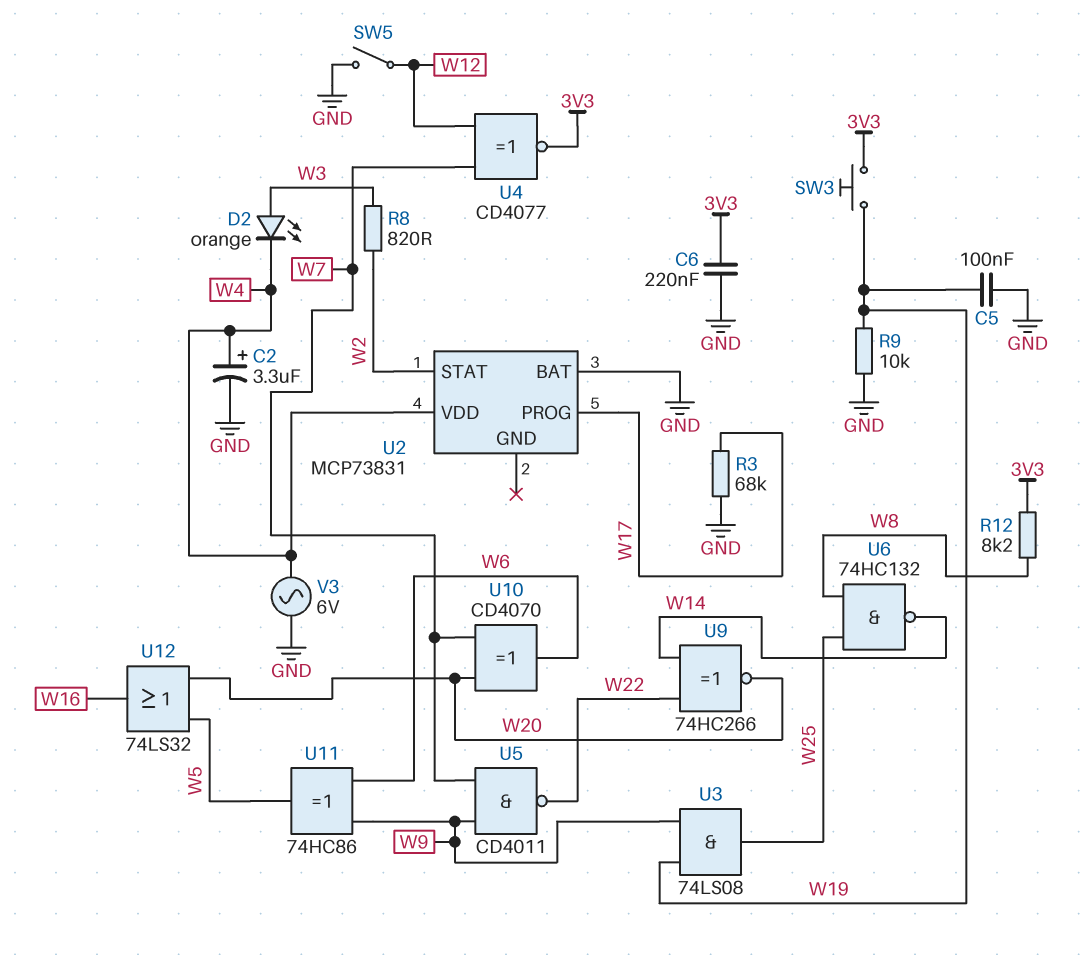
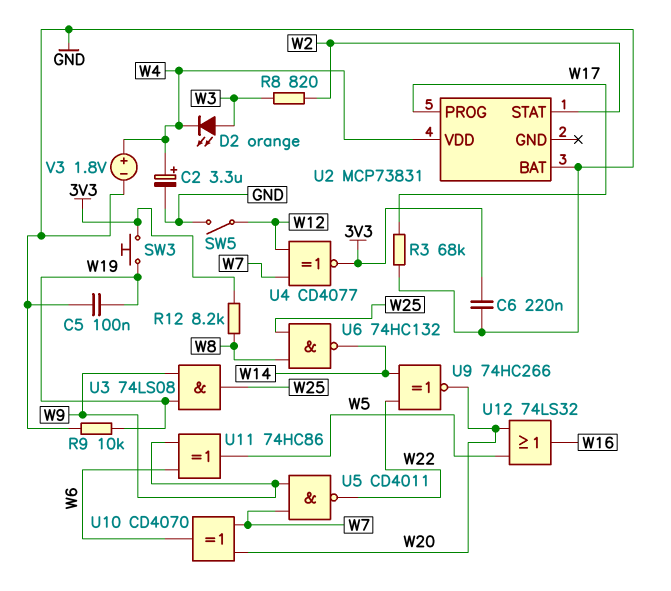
V3: AC 6V (GND, W4) -> 1.8V (plus W4, minus GND)

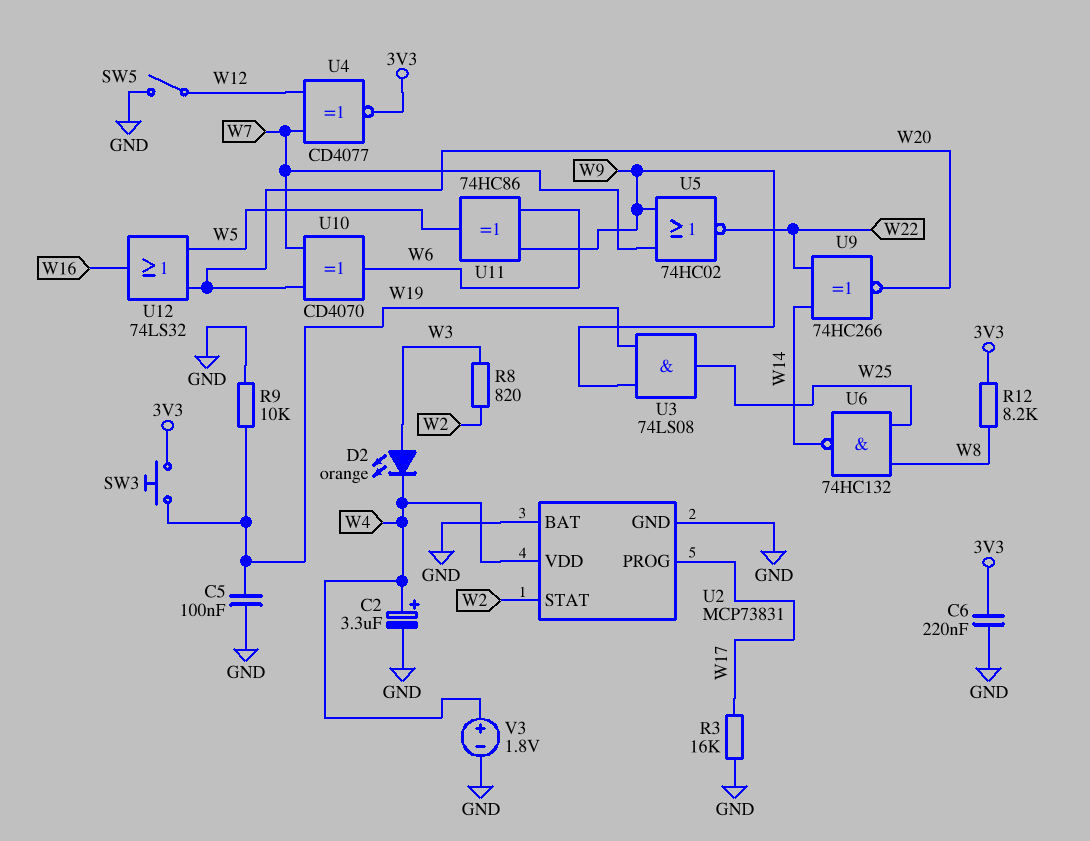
R3: 68k (GND, W17) -> 16k (GND, W17)
U2 pin GND: none -> GND
U5: NAND CD4011 (in W7, in W9, out W22) -> NOR 74HC02 (in W7, in W9, out W22)

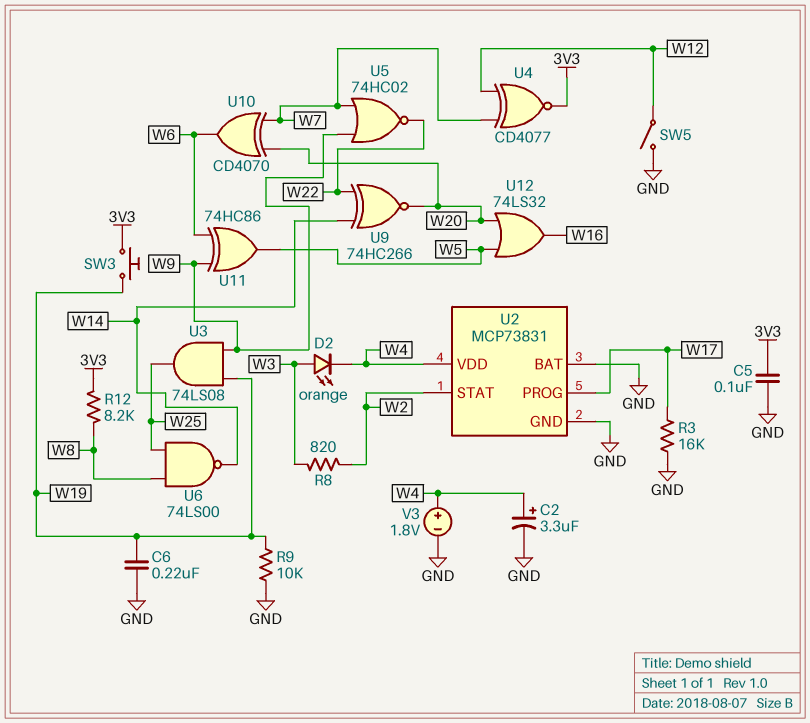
C5: 100nF (GND, W19) -> 100nF (3V3, GND)
C6: 220nF (3V3, GND) -> 220nF (GND, W19)
U6: NAND 74HC132 (in W8, in W25, out W14) -> NAND 74LS00 (in W8, in W25, out W14)

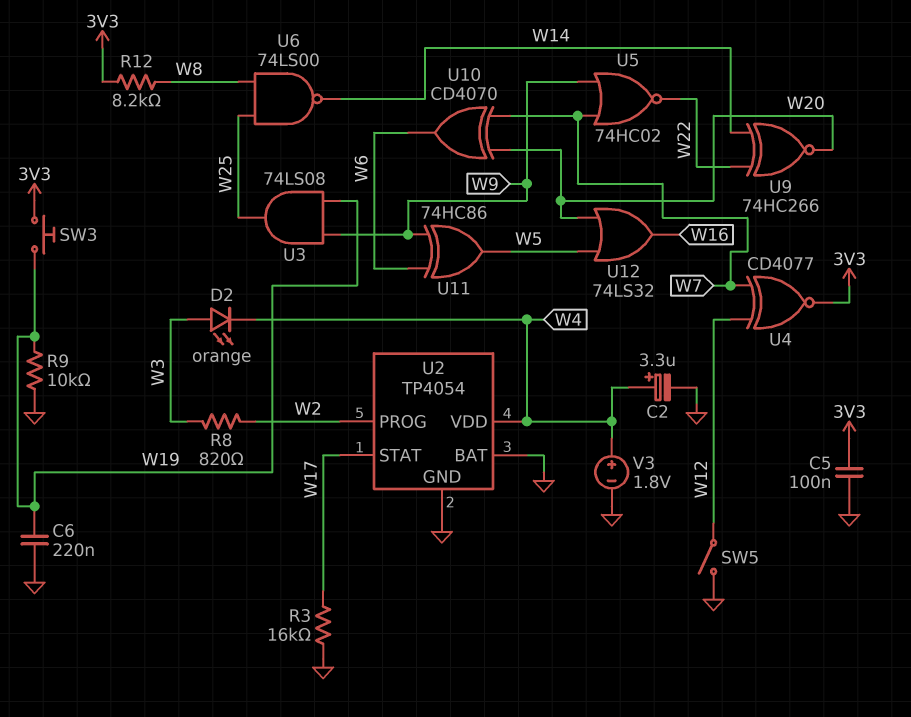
U2: MCP73831 -> TP4054
U2 pin PROG: W17 -> W2
U2 pin STAT: W2 -> W17

